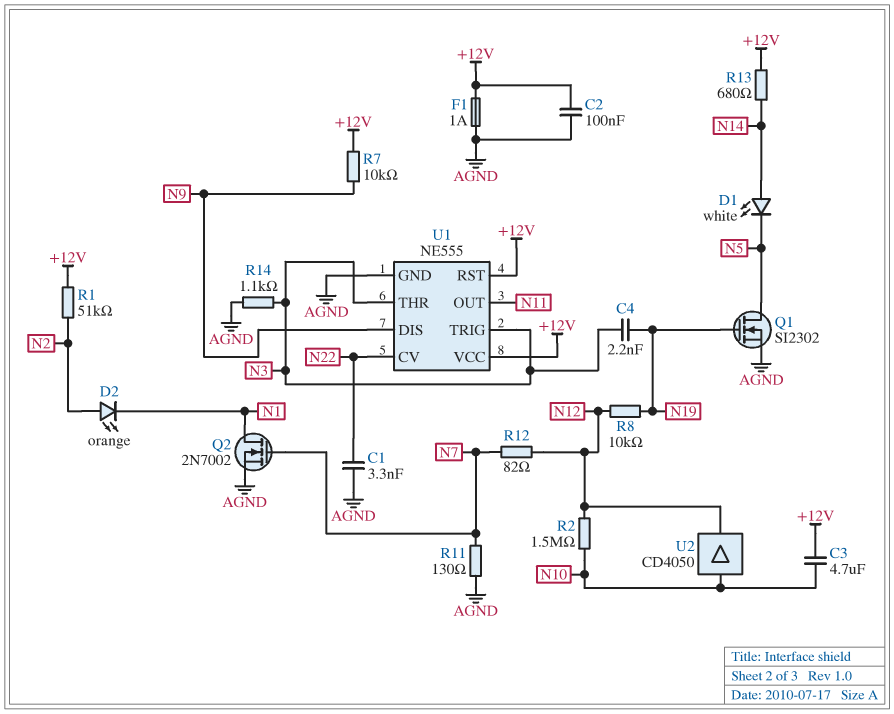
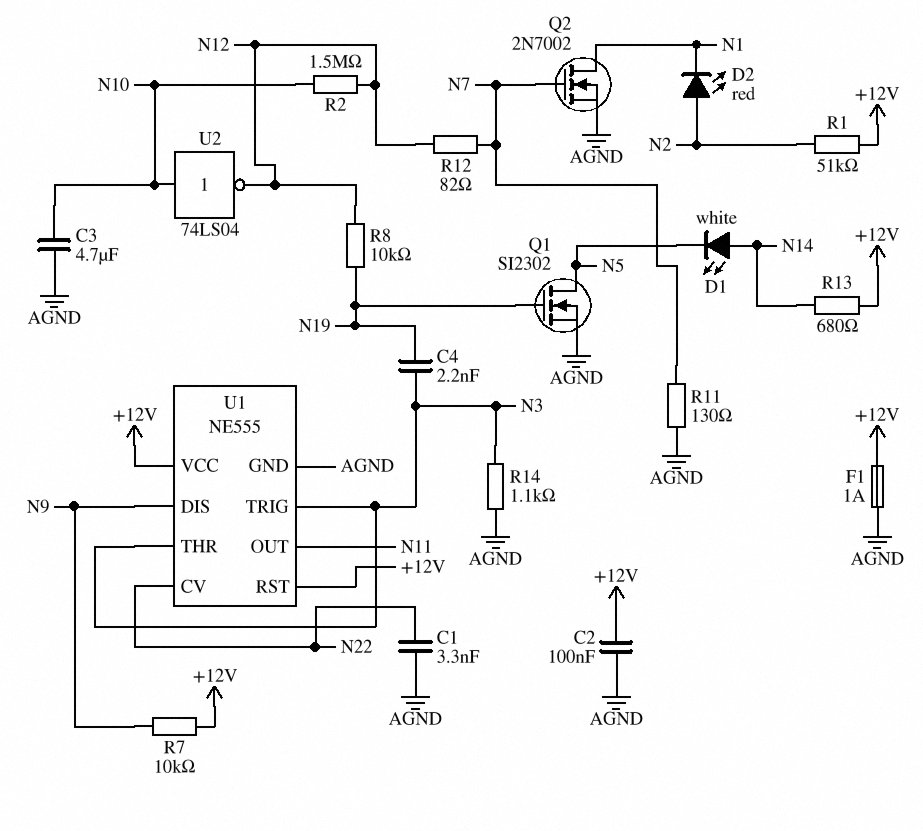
C3: 4.7uF (+12V, N10) -> 4.7uF (AGND, N10)
D2: LED orange (A N2, K N1) -> LED red (A N2, K N1)
U2: buffer CD4050 (in N10, out N12) -> NOT 74LS04 (in N10, out N12)

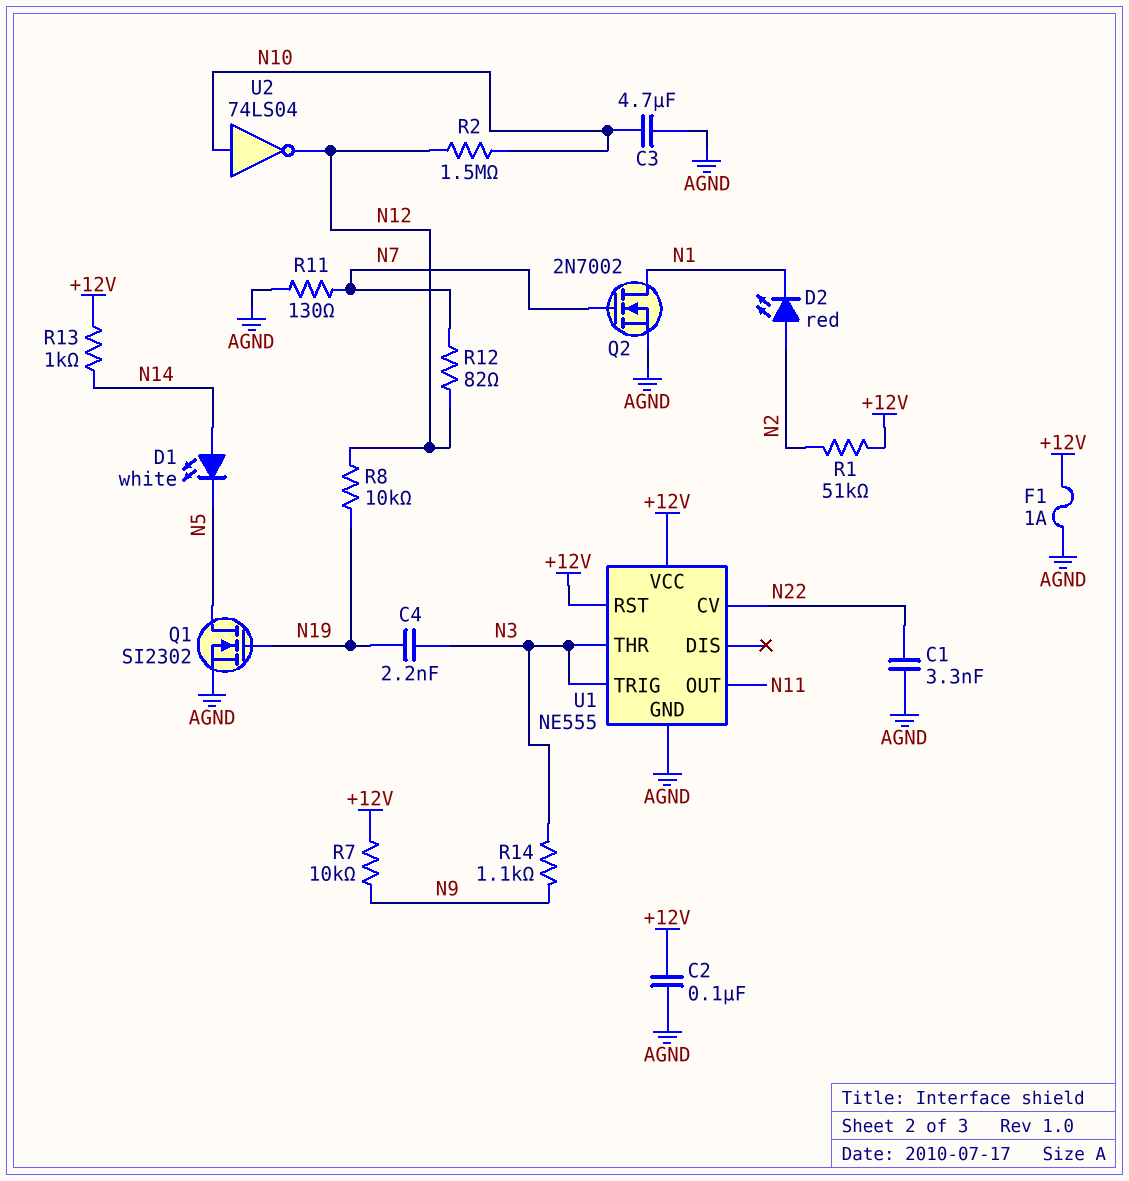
R13: 680 (+12V, N14) -> 1k (+12V, N14)
R14: 1.1k (AGND, N3) -> 1.1k (N3, N9)
U1 pin DIS: N9 -> none

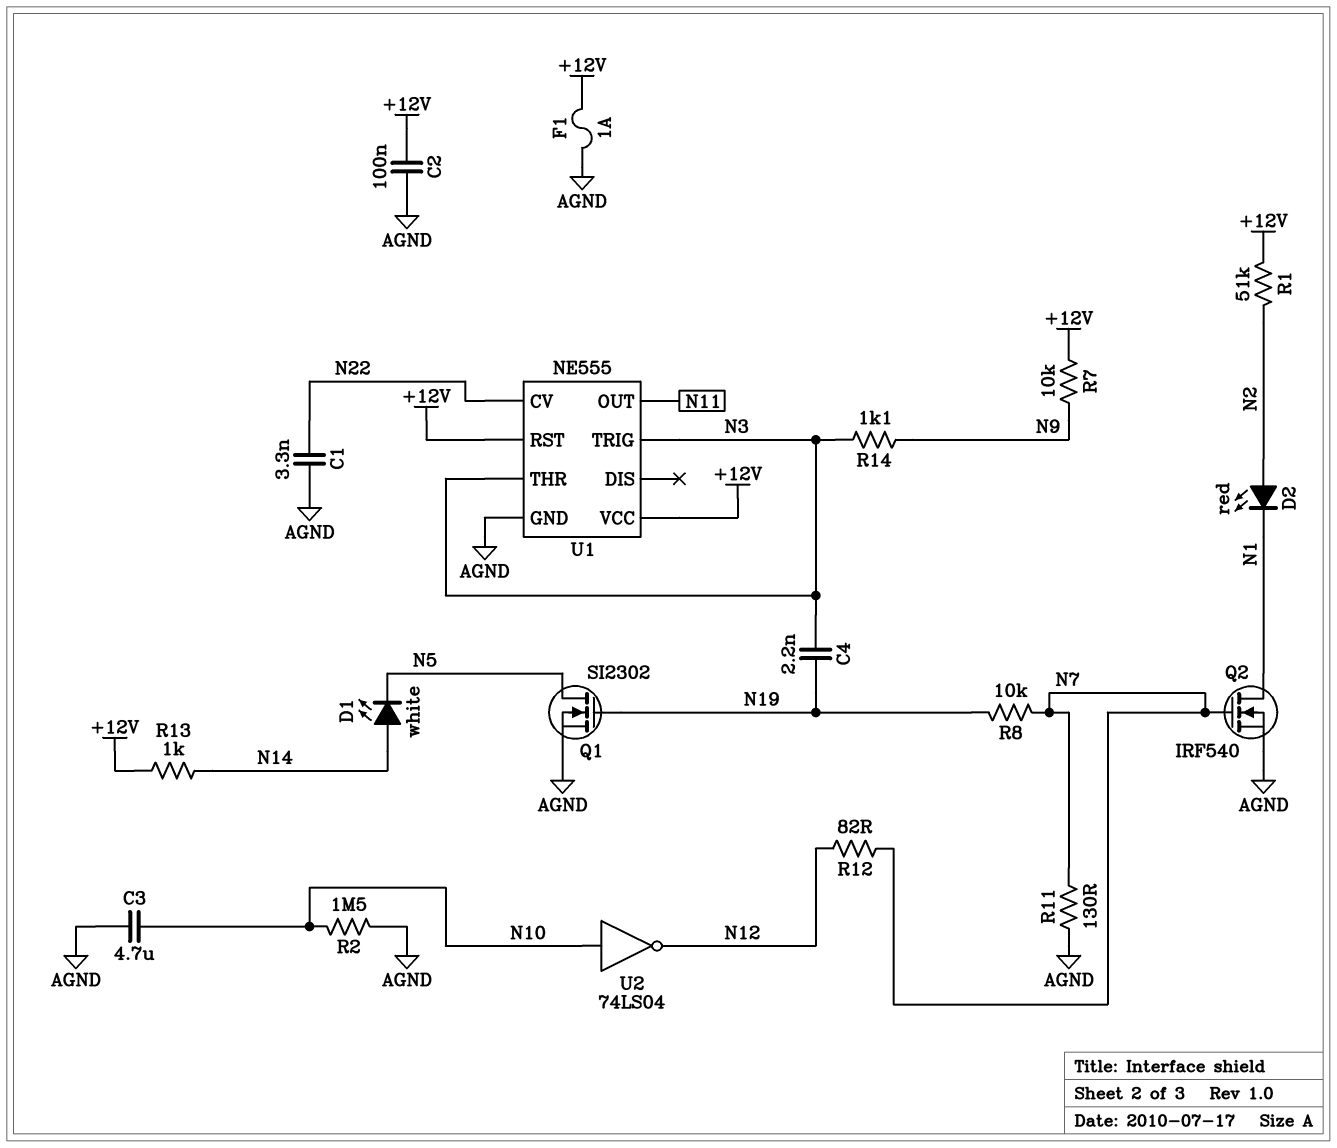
Q2: NMOS 2N7002 (G N7, D N1, S AGND) -> NMOS IRF540 (G N7, D N1, S AGND)
R2: 1.5M (N10, N12) -> 1.5M (AGND, N10)
R8: 10k (N12, N19) -> 10k (N7, N19)

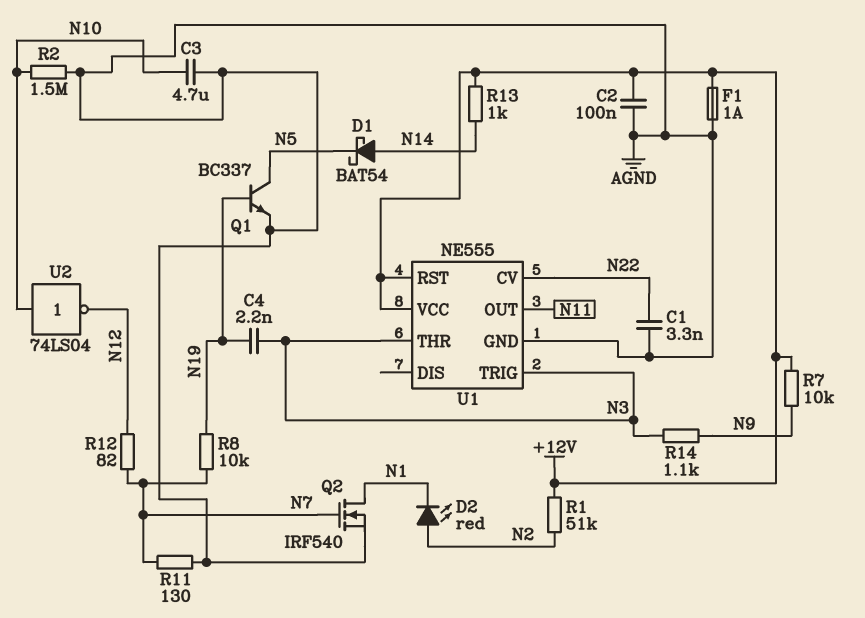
D1: LED white (A N14, K N5) -> schottky BAT54 (A N14, K N5)
Q1: NMOS SI2302 (G N19, D N5, S AGND) -> NPN BC337 (B N19, C N5, E AGND)

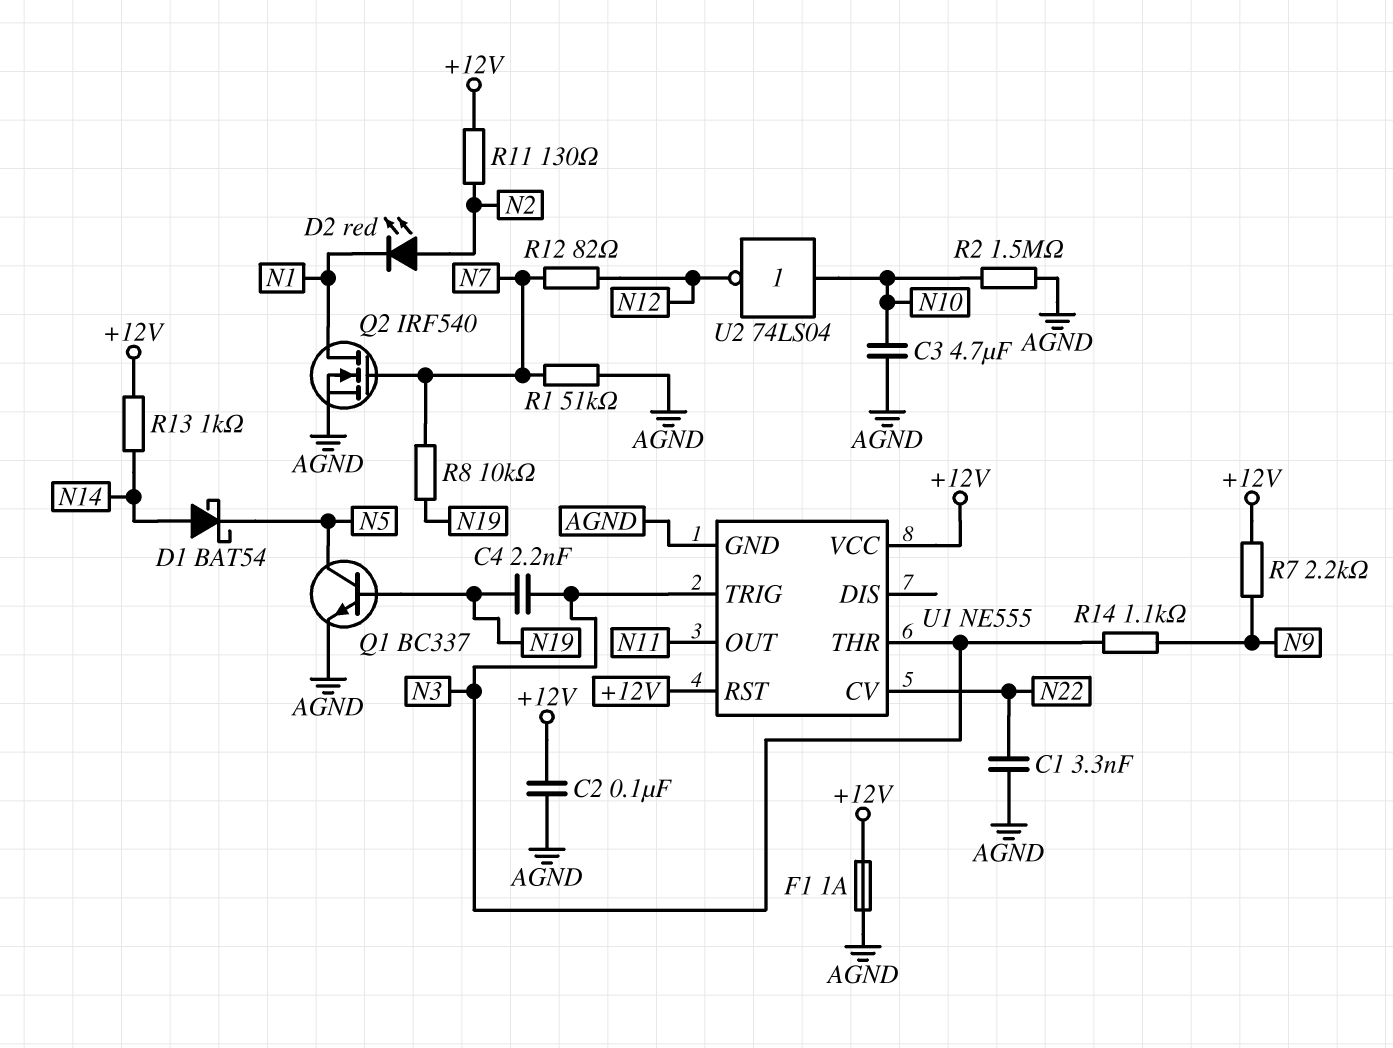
R1: 51k (+12V, N2) -> 51k (AGND, N7)
R7: 10k (+12V, N9) -> 2.2k (+12V, N9)
R11: 130 (AGND, N7) -> 130 (+12V, N2)

